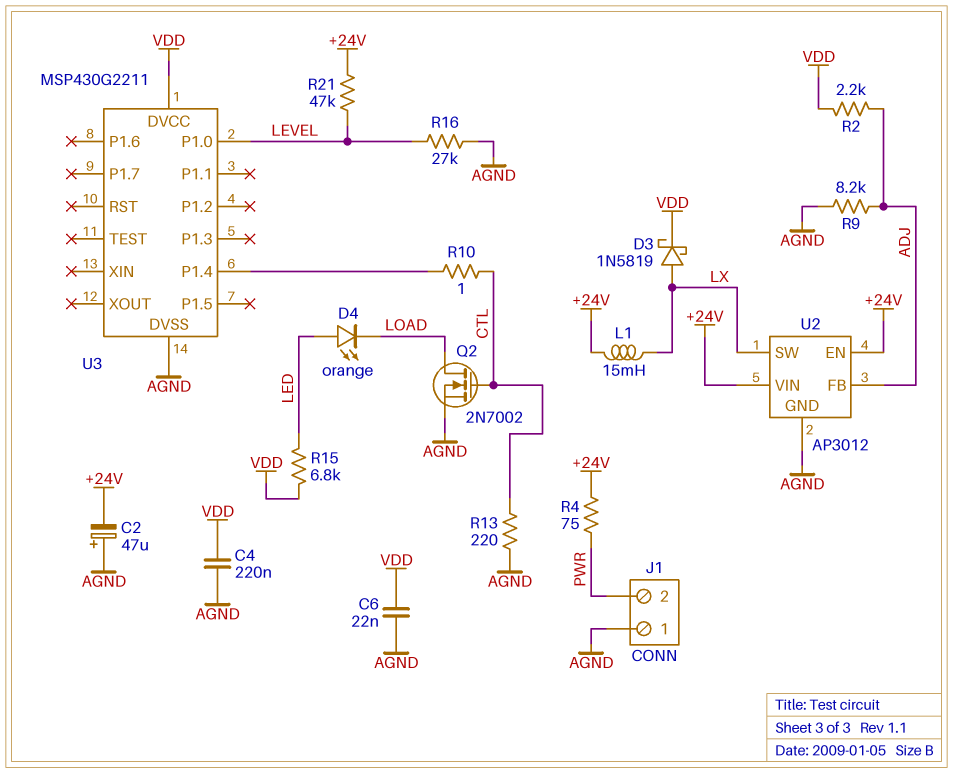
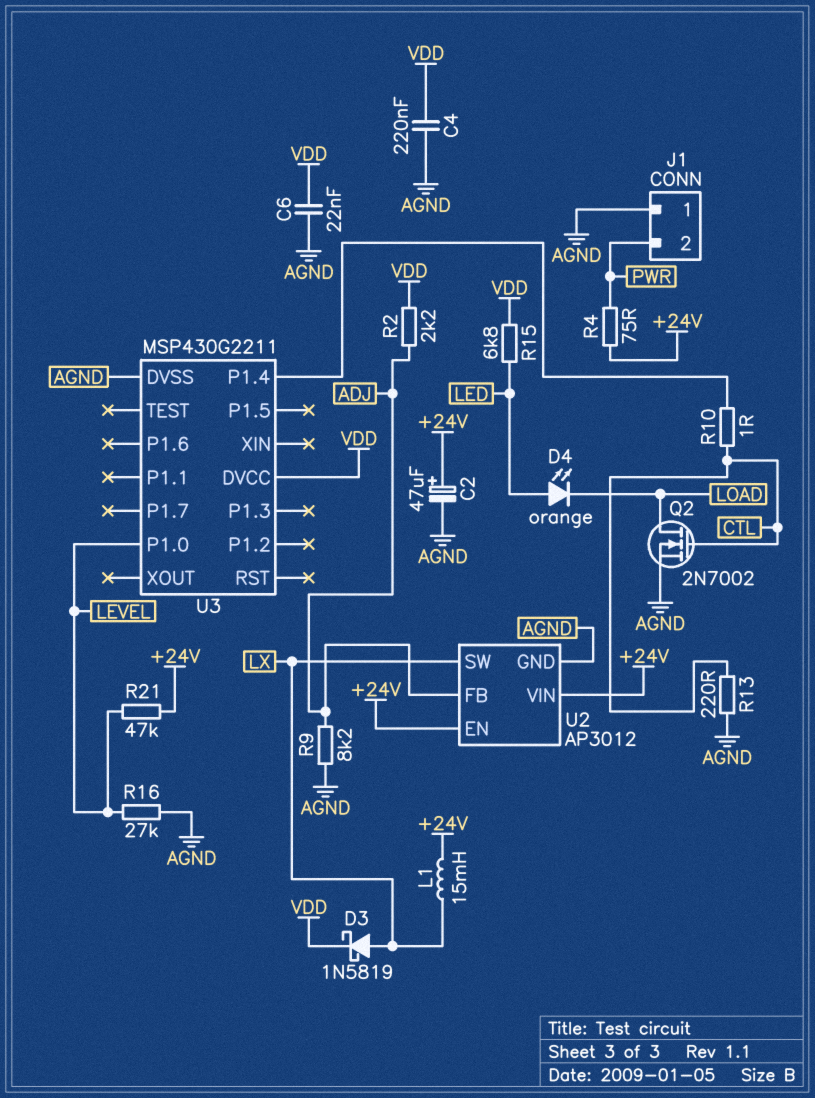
C2: 47uF (plus AGND, minus +24V) -> 47uF (plus +24V, minus AGND)

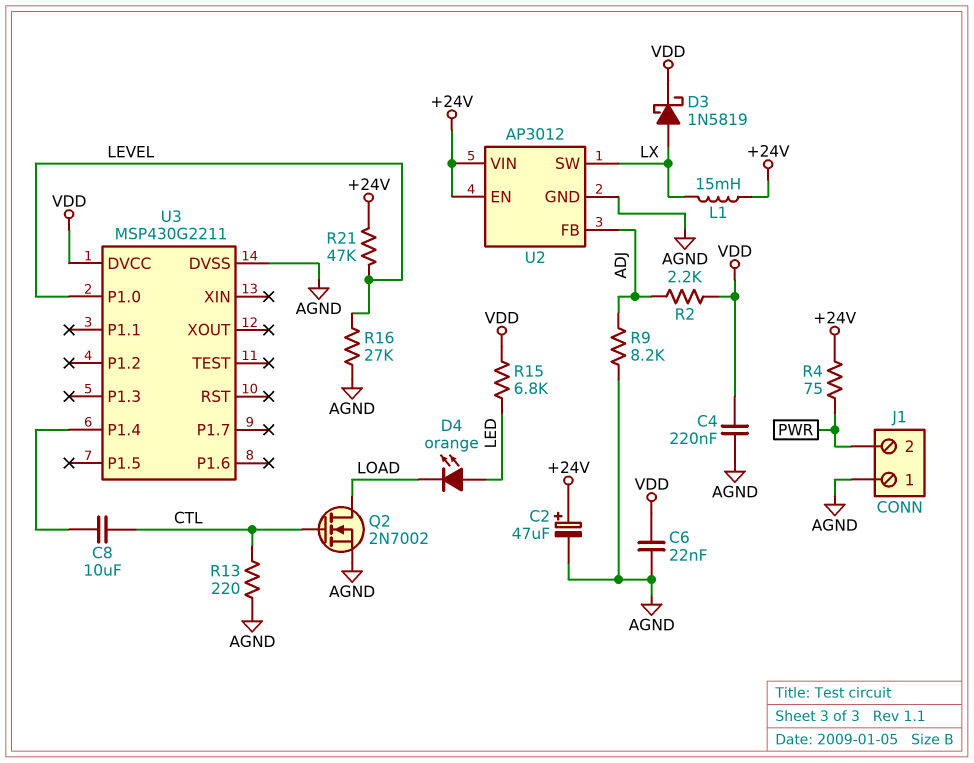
C8: none -> 10uF (CTL, U3/P1.4)
R10: 1 (CTL, U3/P1.4) -> none

